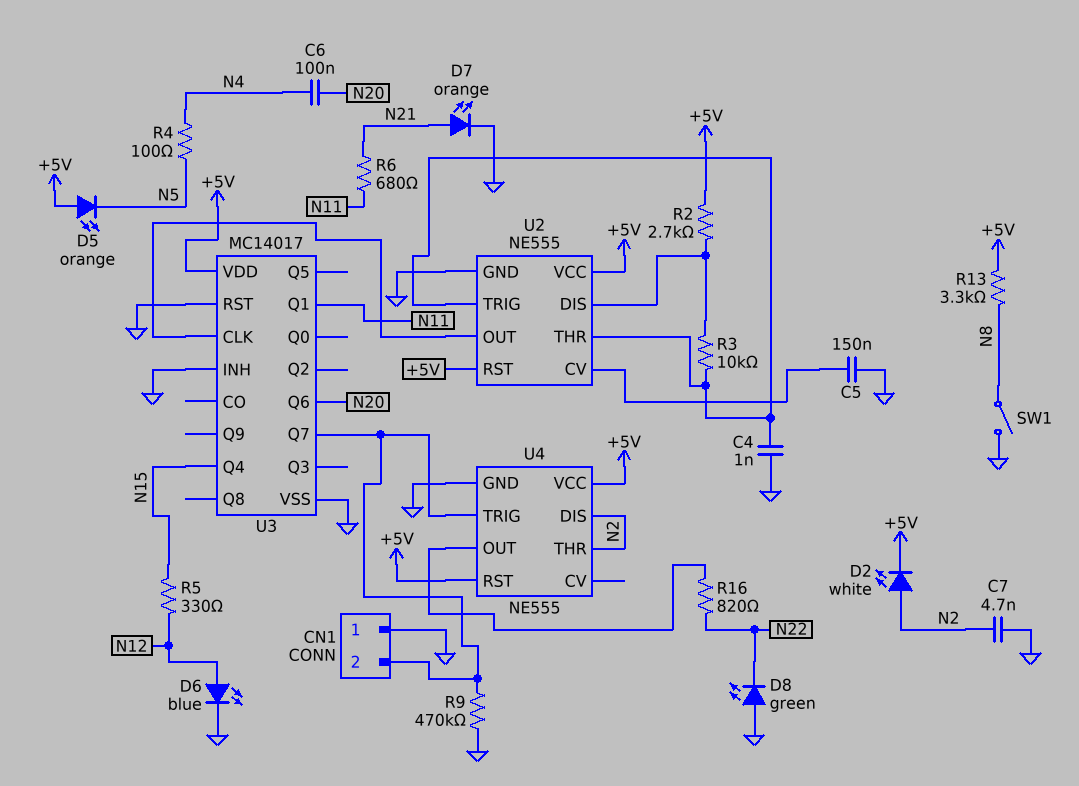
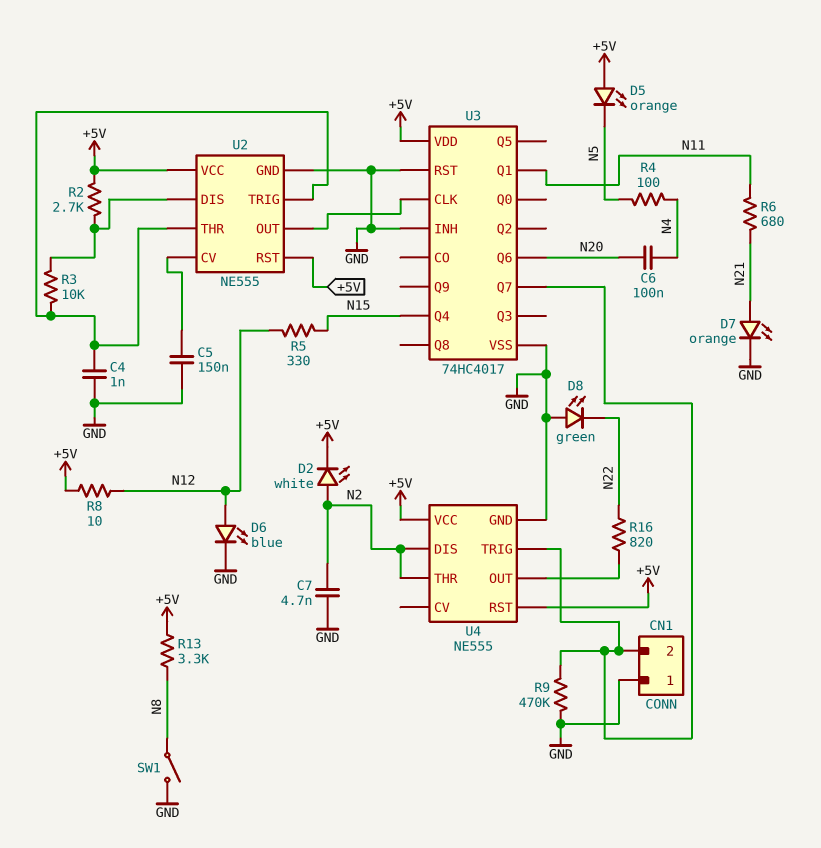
R8: none -> 10 (+5V, N12)
U3: MC14017 -> 74HC4017

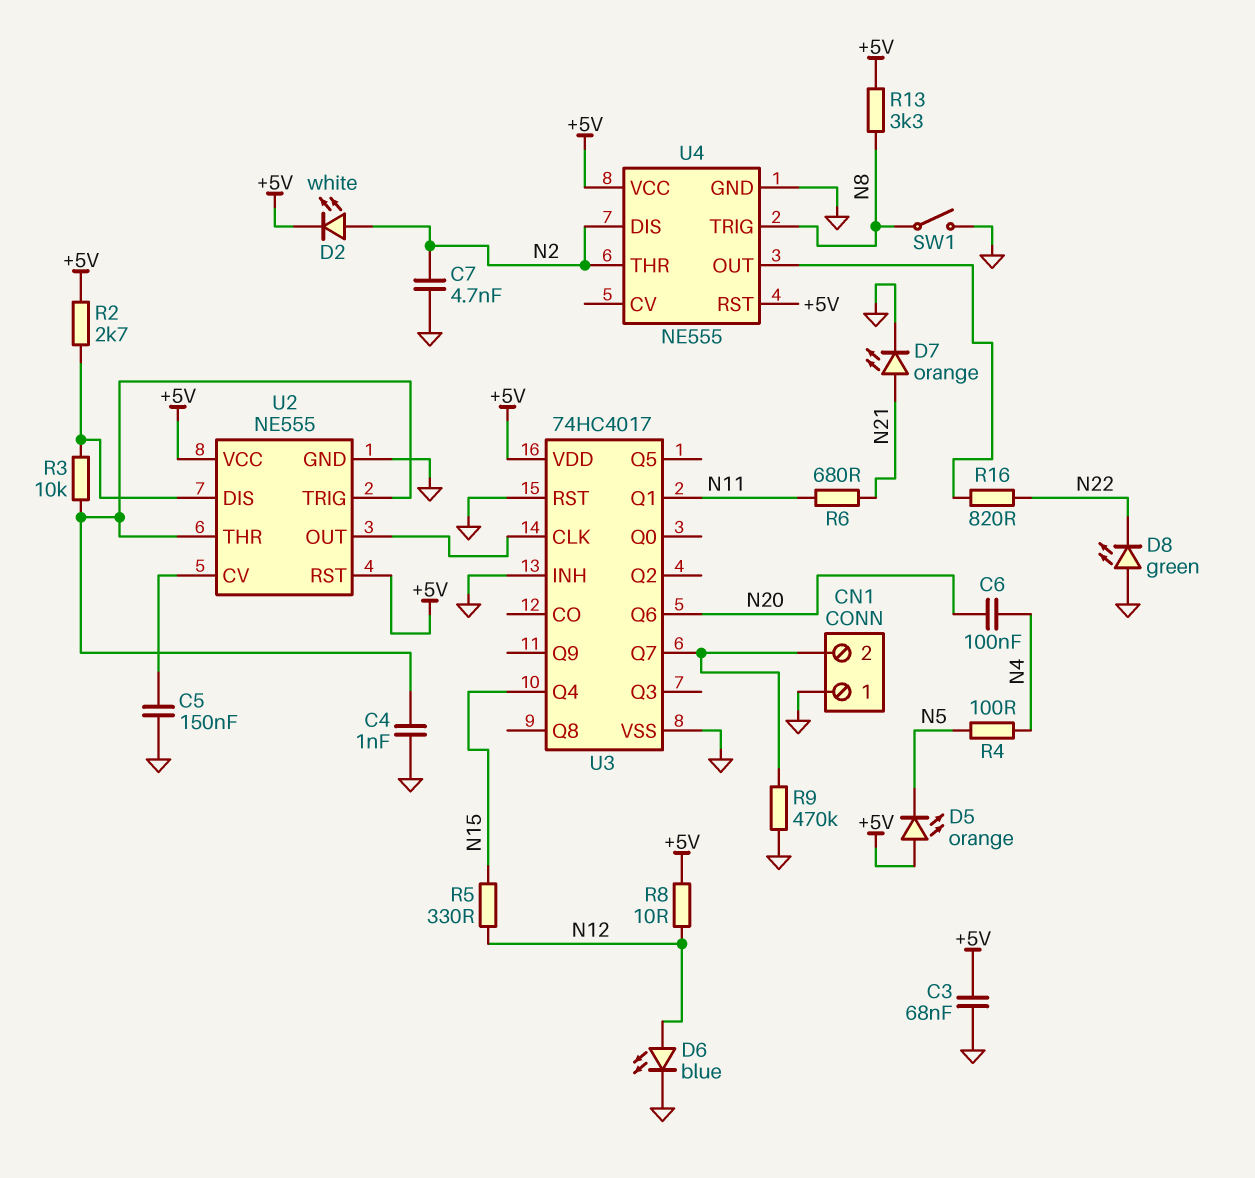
C3: none -> 68nF (+5V, GND)
U4 pin TRIG: CN1/2 -> N8

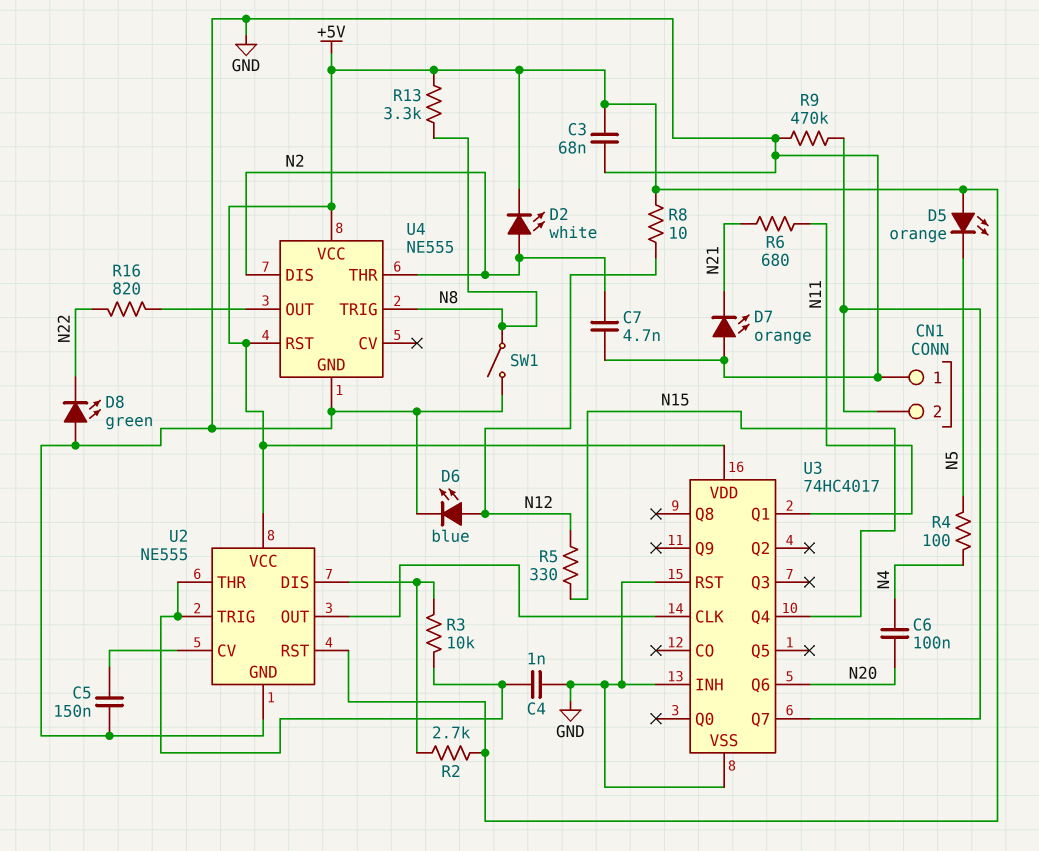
D7: LED orange (A N21, K GND) -> LED orange (A GND, K N21)

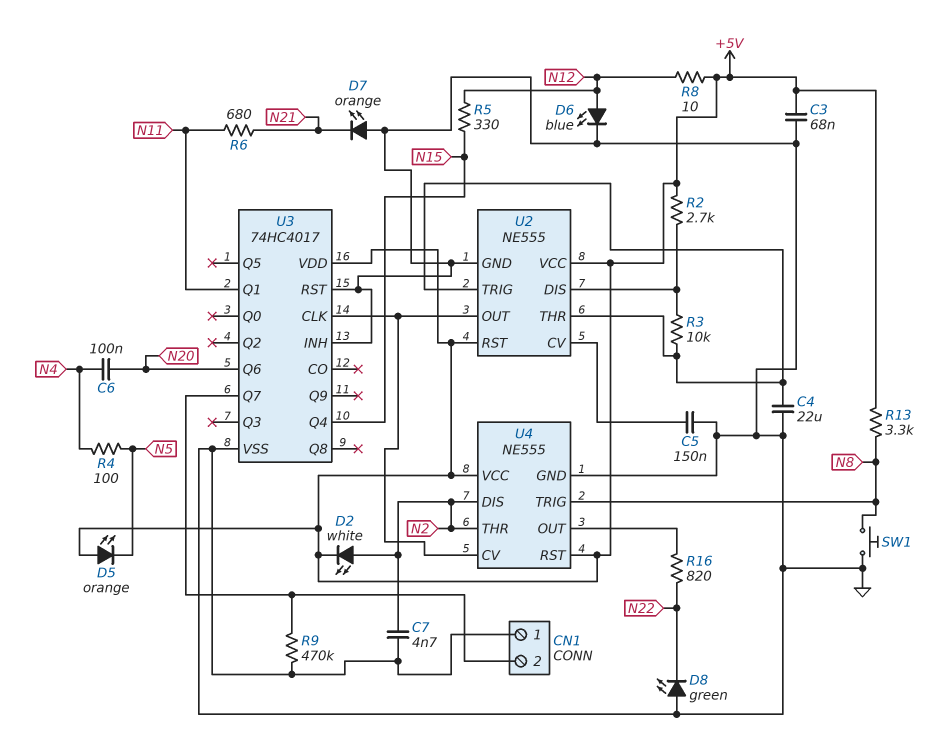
C4: 1nF (GND, U2/THR) -> 22uF (GND, U2/THR)
SW1: switch (GND, N8) -> button (GND, N8)
U4 pin CV: none -> U2/OUT

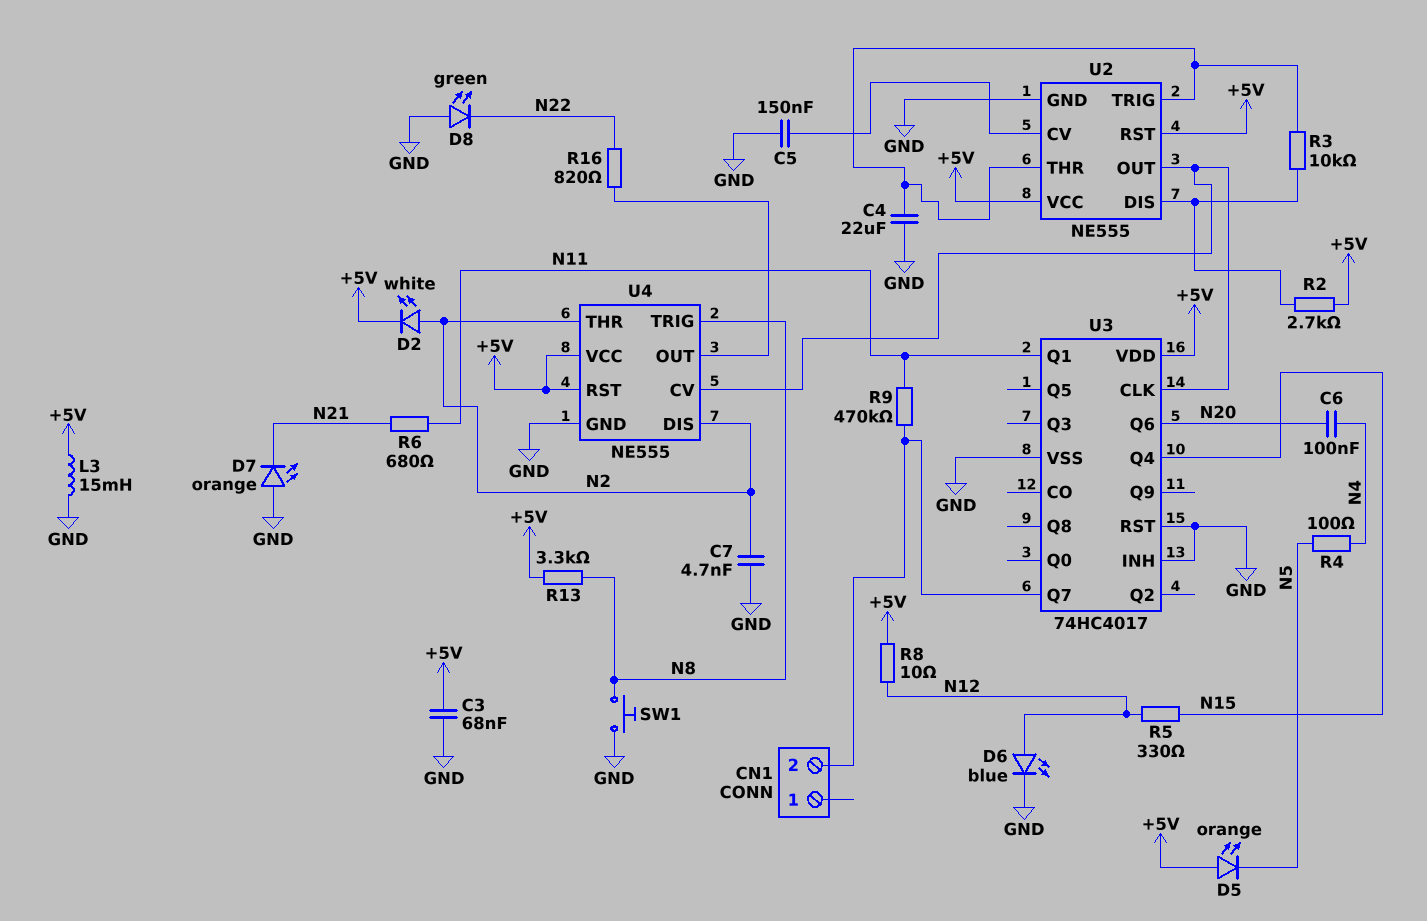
CN1 pin 1: GND -> none
L3: none -> 15mH (+5V, GND)
R9: 470k (CN1/2, GND) -> 470k (CN1/2, N11)

